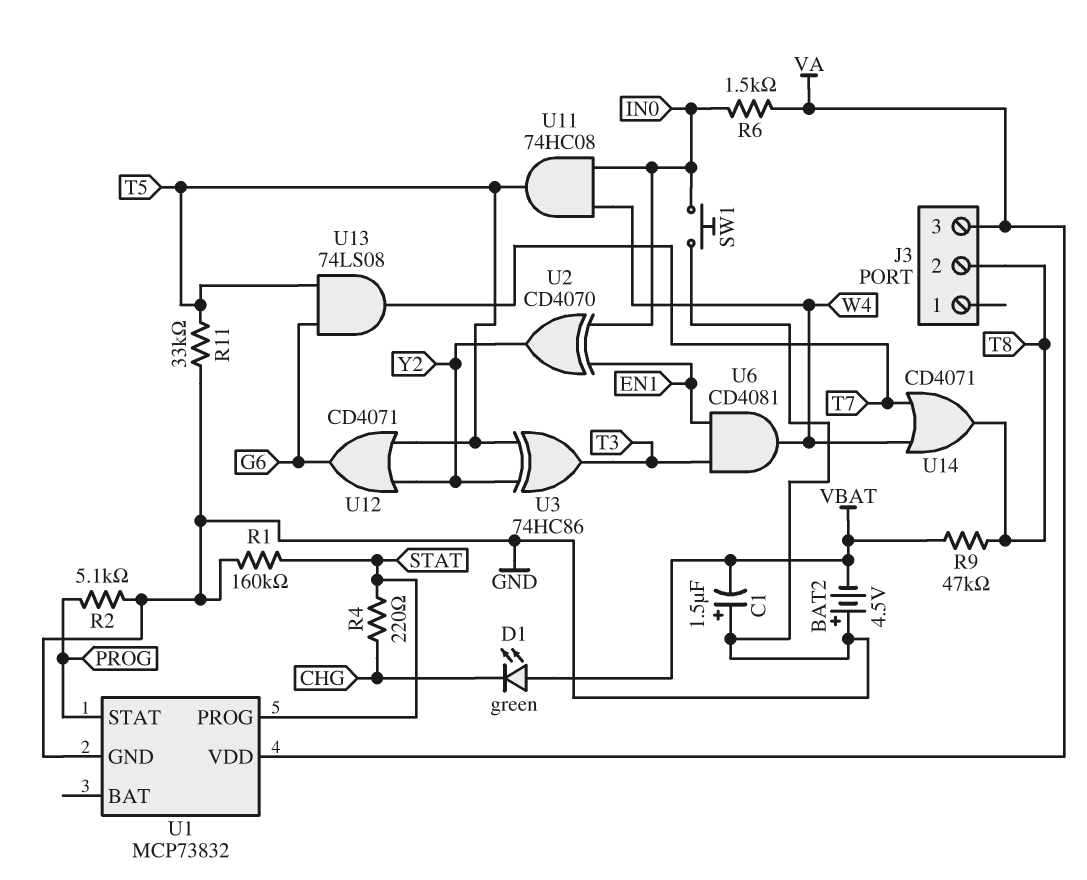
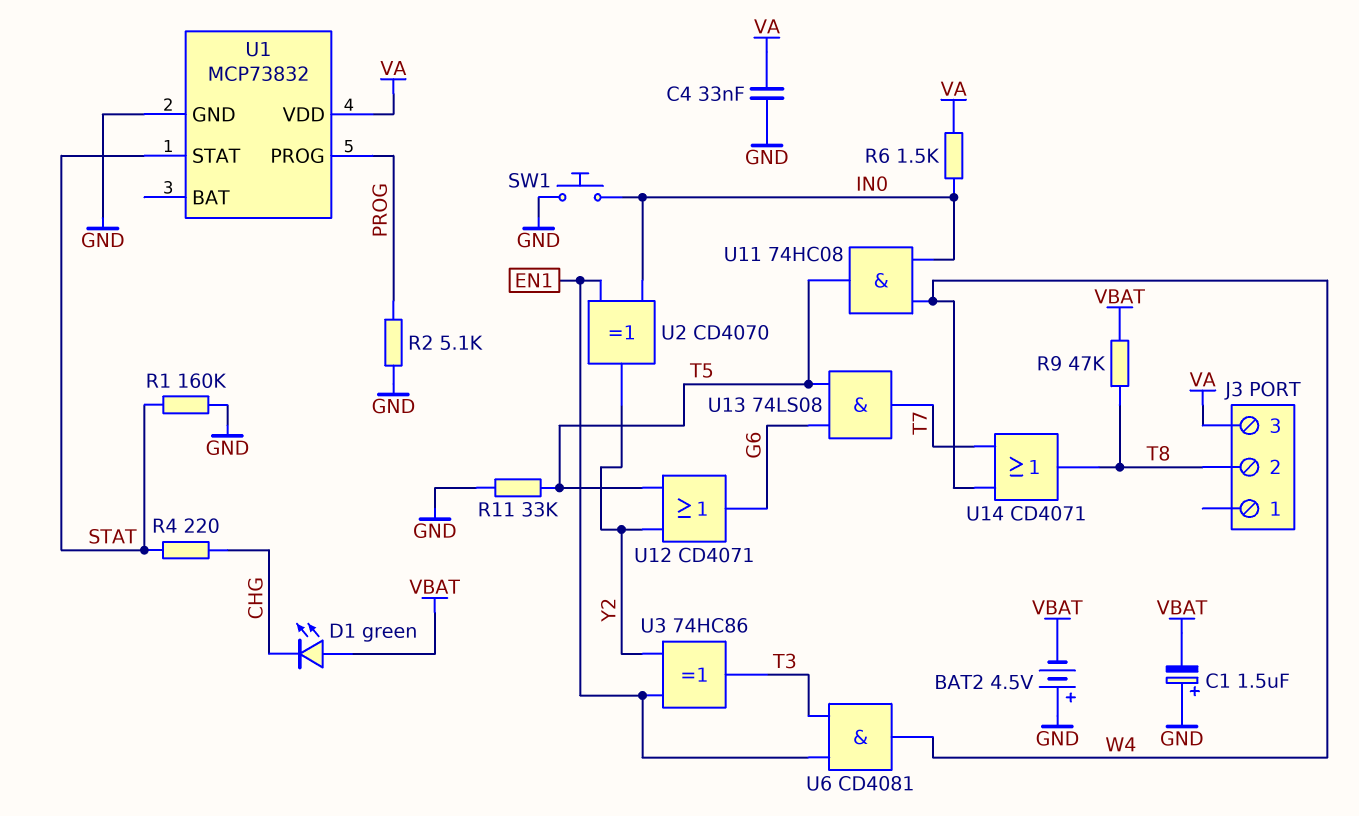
C4: none -> 33nF (GND, VA)
U1 pin PROG: STAT -> PROG
U1 pin STAT: PROG -> STAT
U3: XOR 74HC86 (in T5, in Y2, out T3) -> XOR 74HC86 (in EN1, in Y2, out T3)

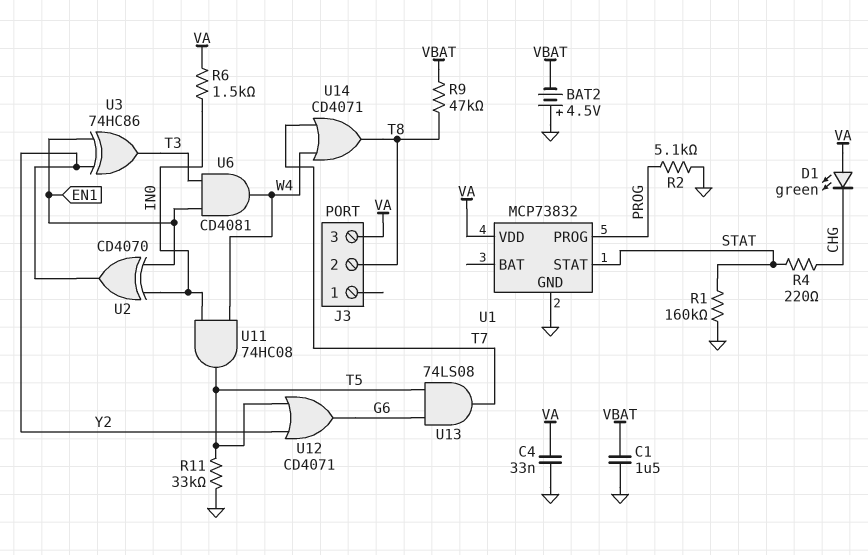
C1: 1.5uF (plus GND, minus VBAT) -> 1.5uF (GND, VBAT)
D1: LED green (A VBAT, K CHG) -> LED green (A VA, K CHG)
SW1: button (GND, IN0) -> none

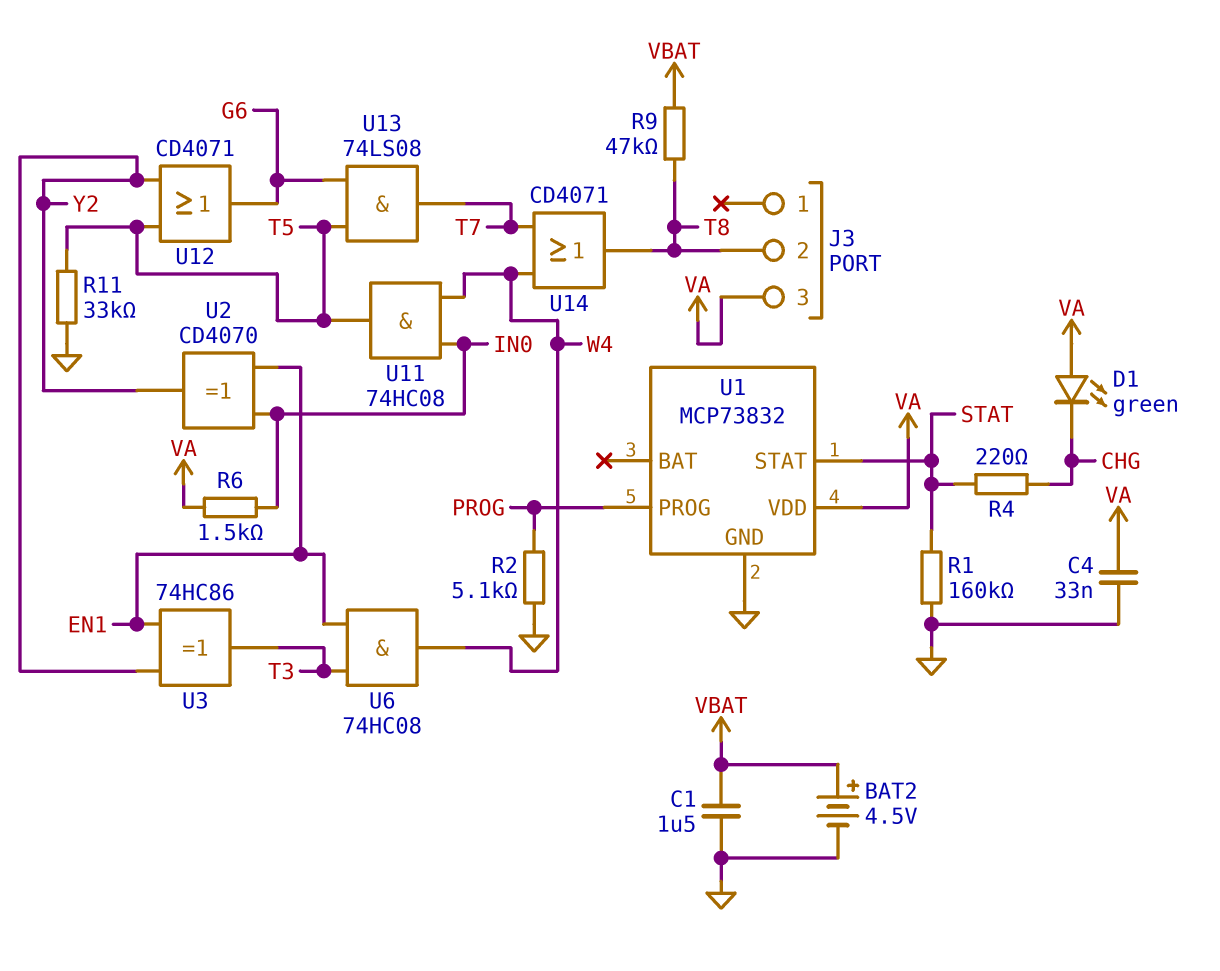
BAT2: 4.5V (plus GND, minus VBAT) -> 4.5V (plus VBAT, minus GND)
U6: AND CD4081 (in EN1, in T3, out W4) -> AND 74HC08 (in EN1, in T3, out W4)

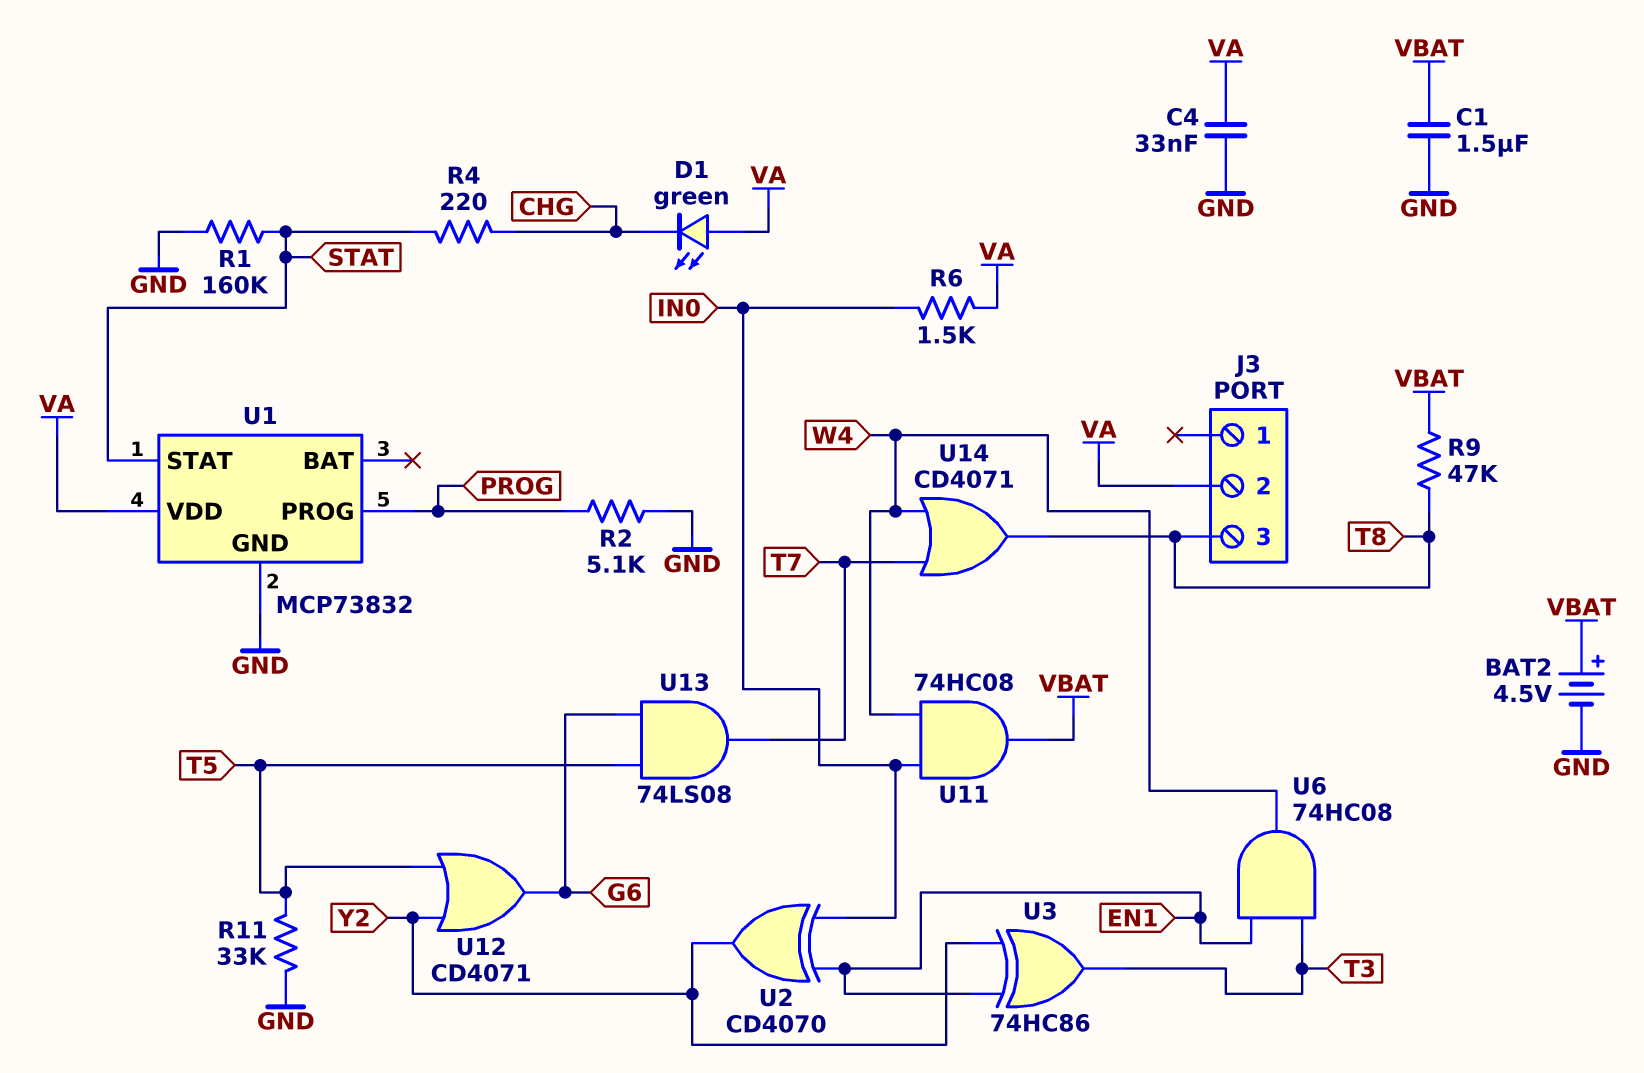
J3 pin 2: T8 -> VA
J3 pin 3: VA -> T8
U11: AND 74HC08 (in IN0, in W4, out T5) -> AND 74HC08 (in IN0, in W4, out VBAT)

